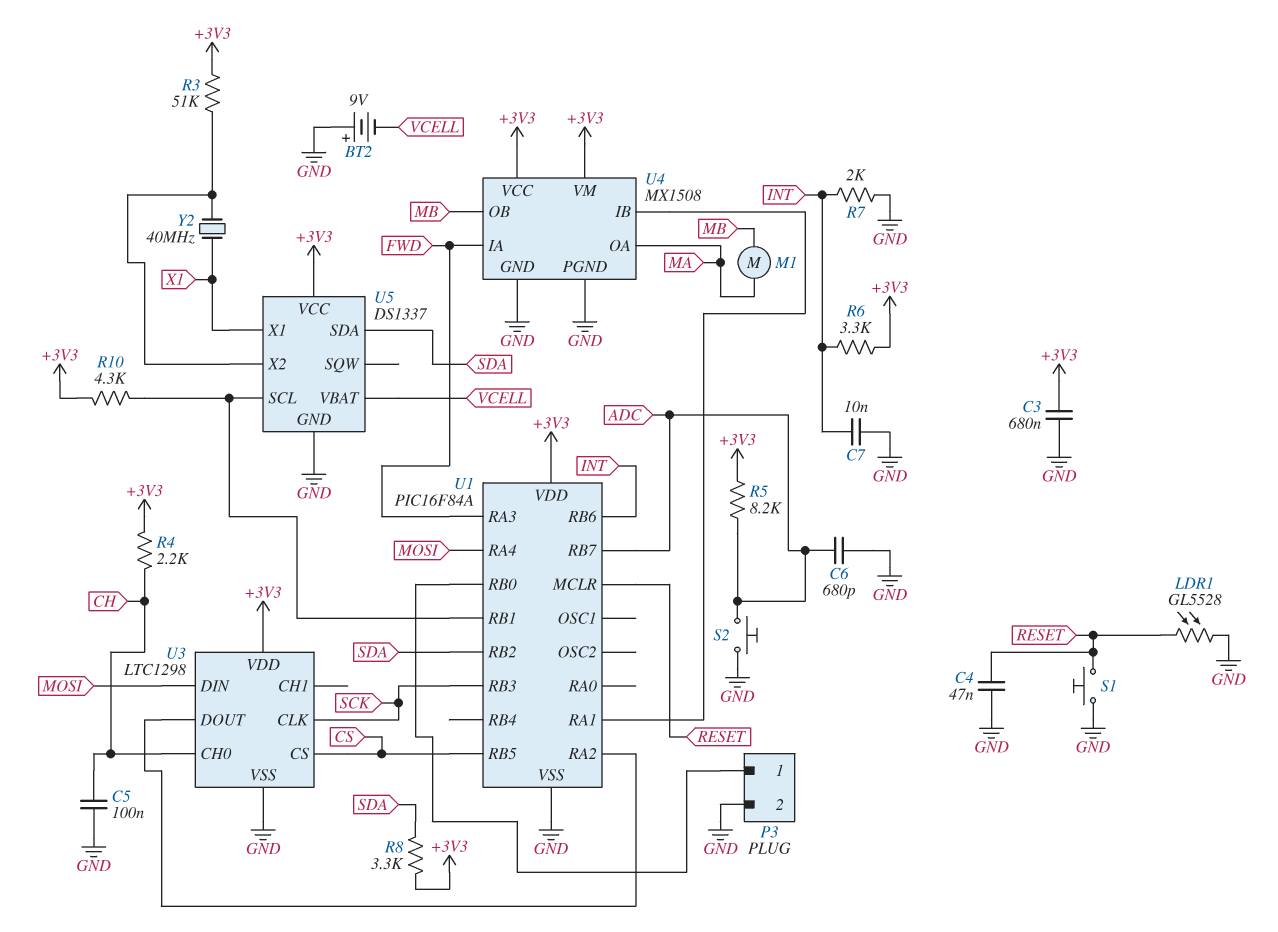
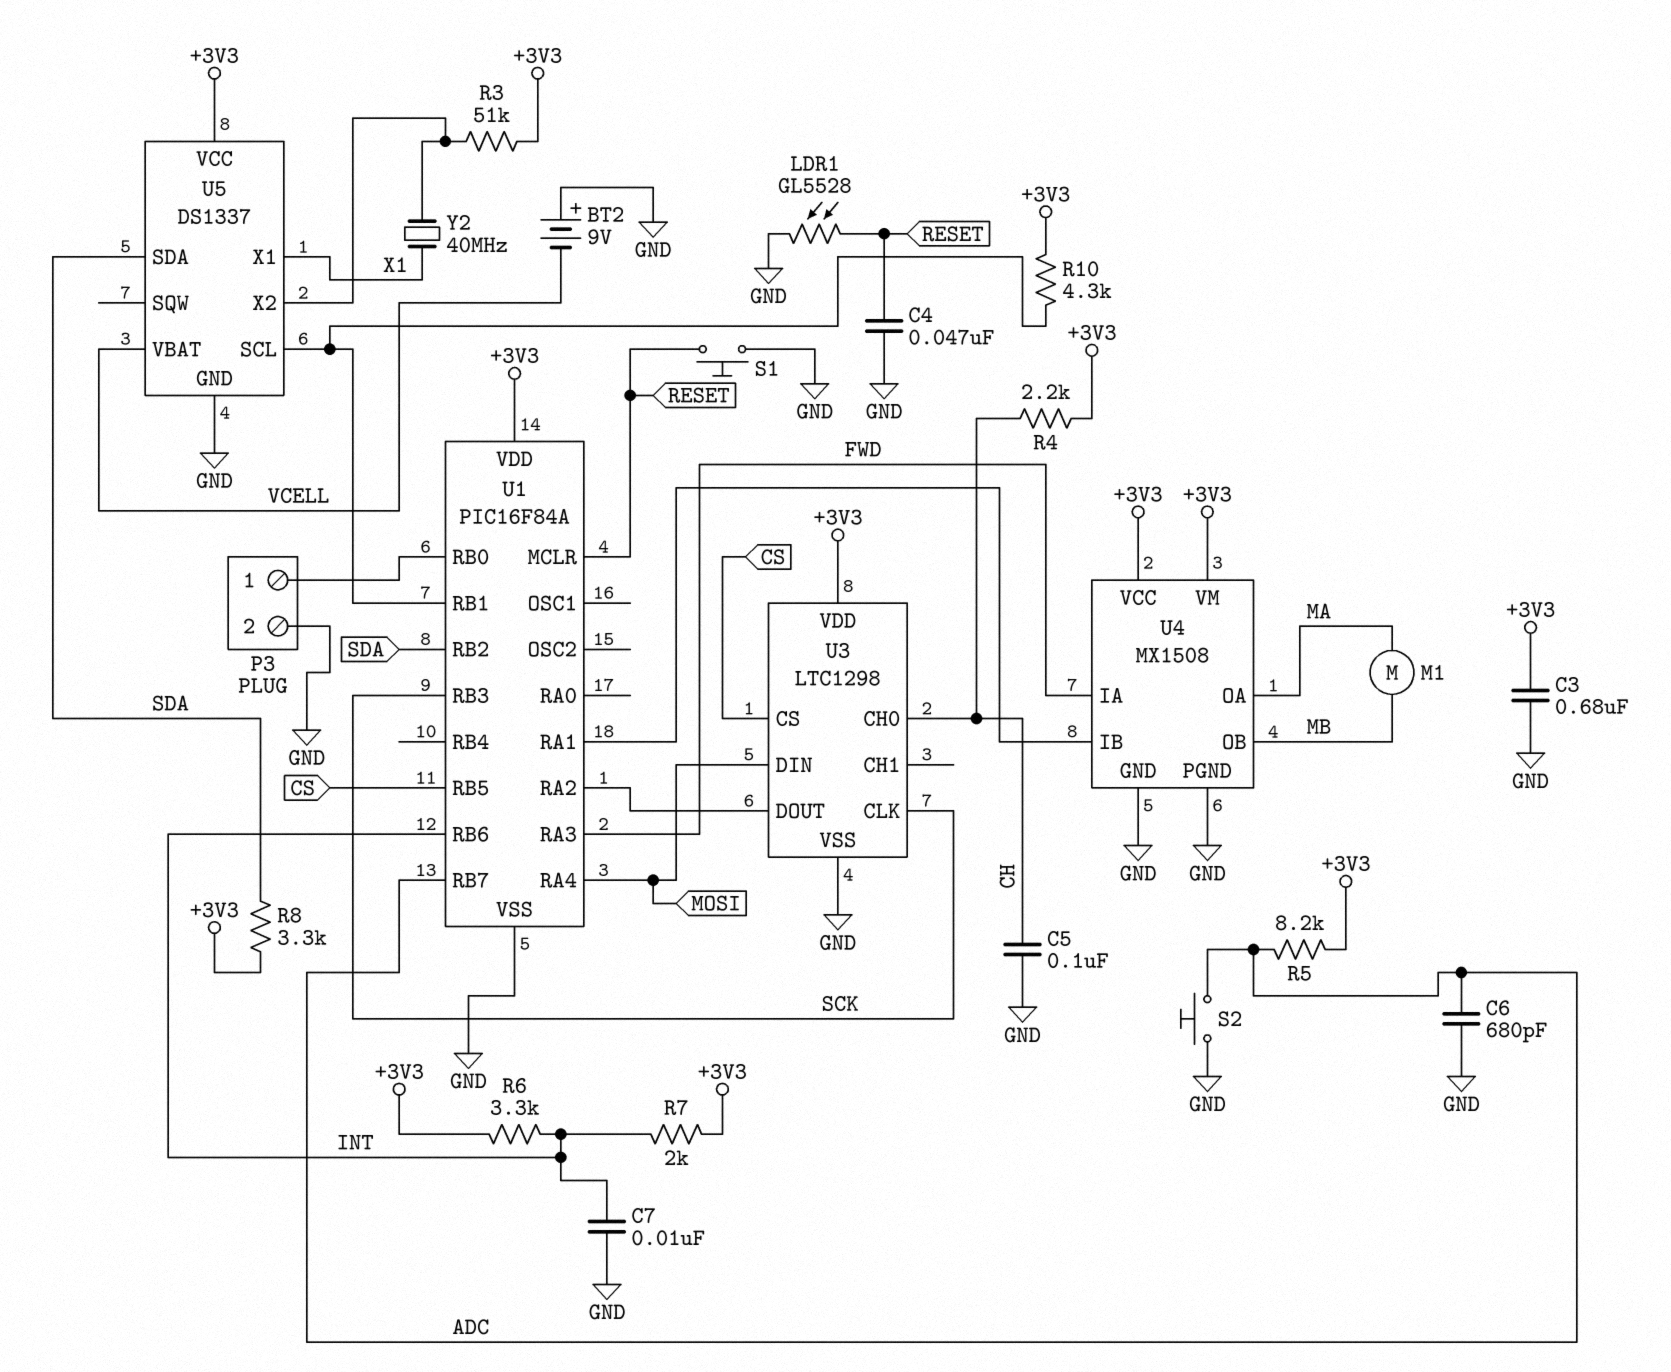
R7: 2k (GND, INT) -> 2k (+3V3, INT)

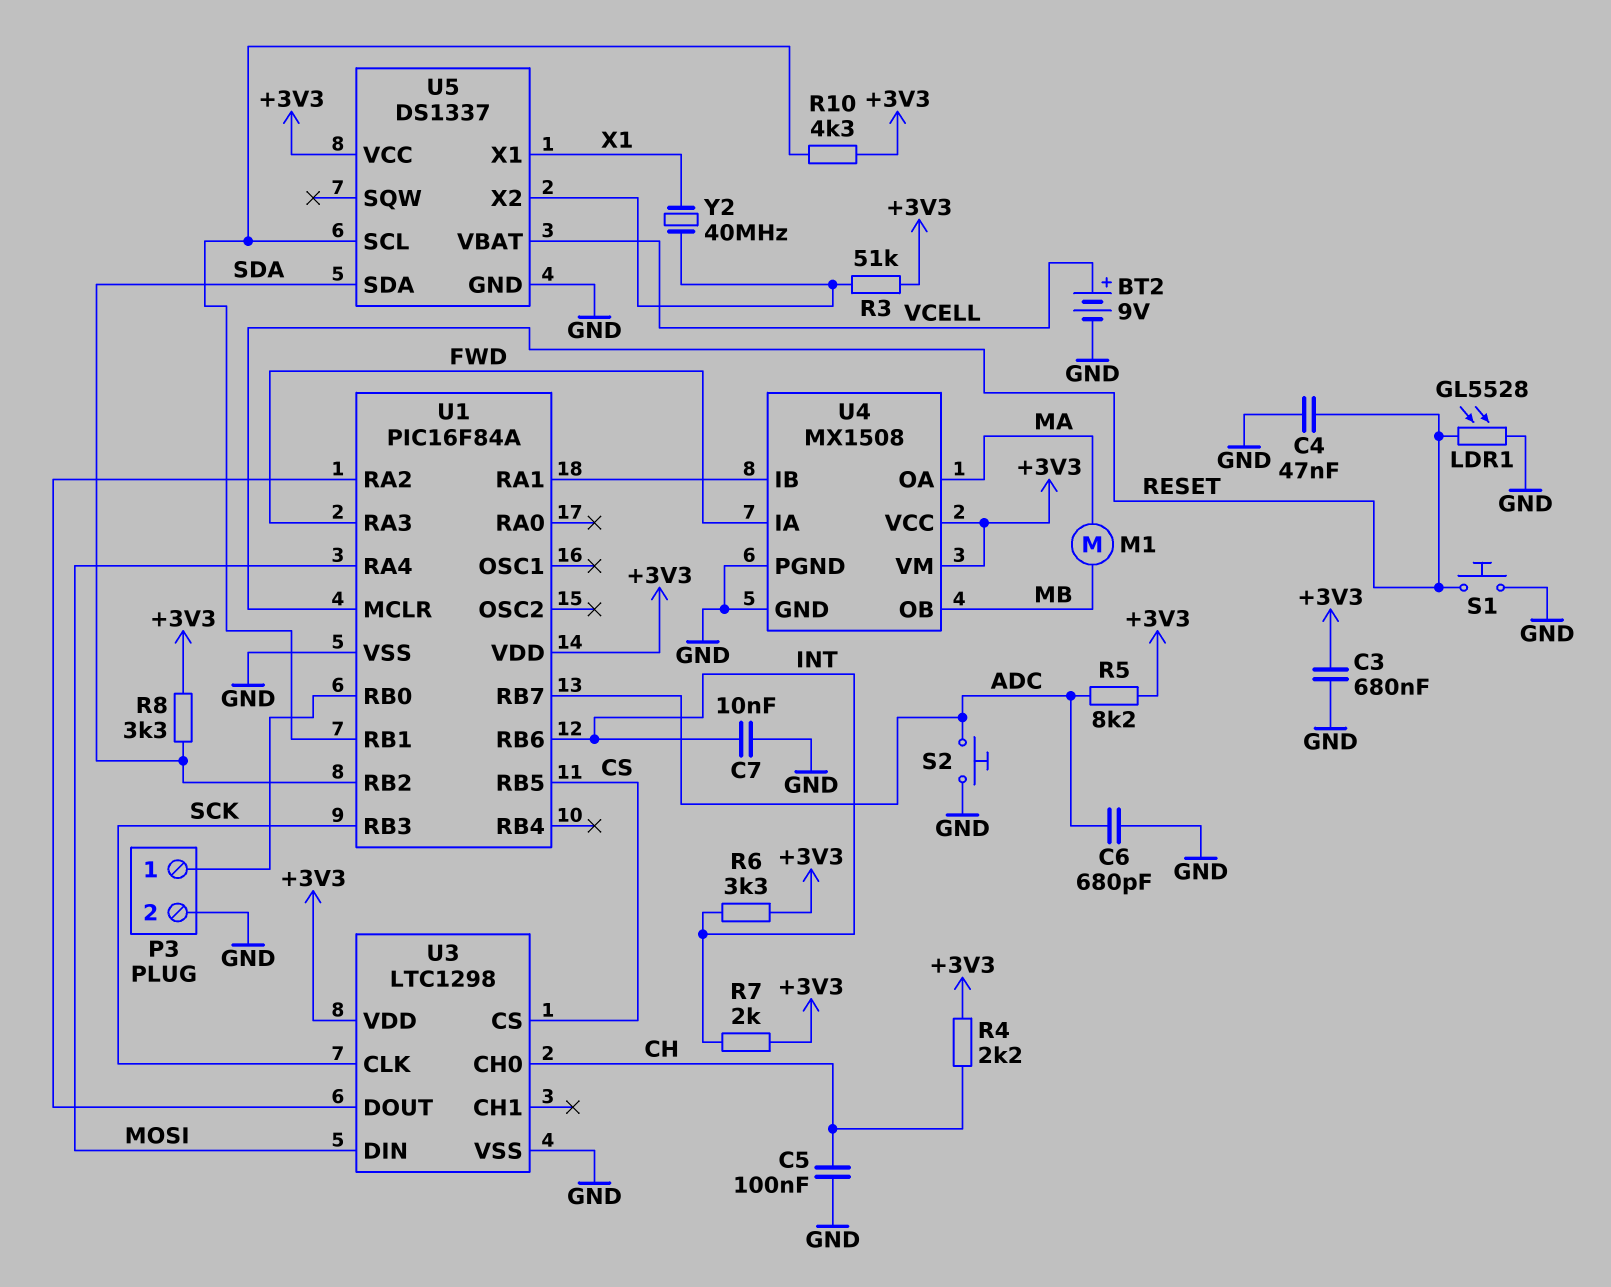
BT2: 9V (plus GND, minus VCELL) -> 9V (plus VCELL, minus GND)

